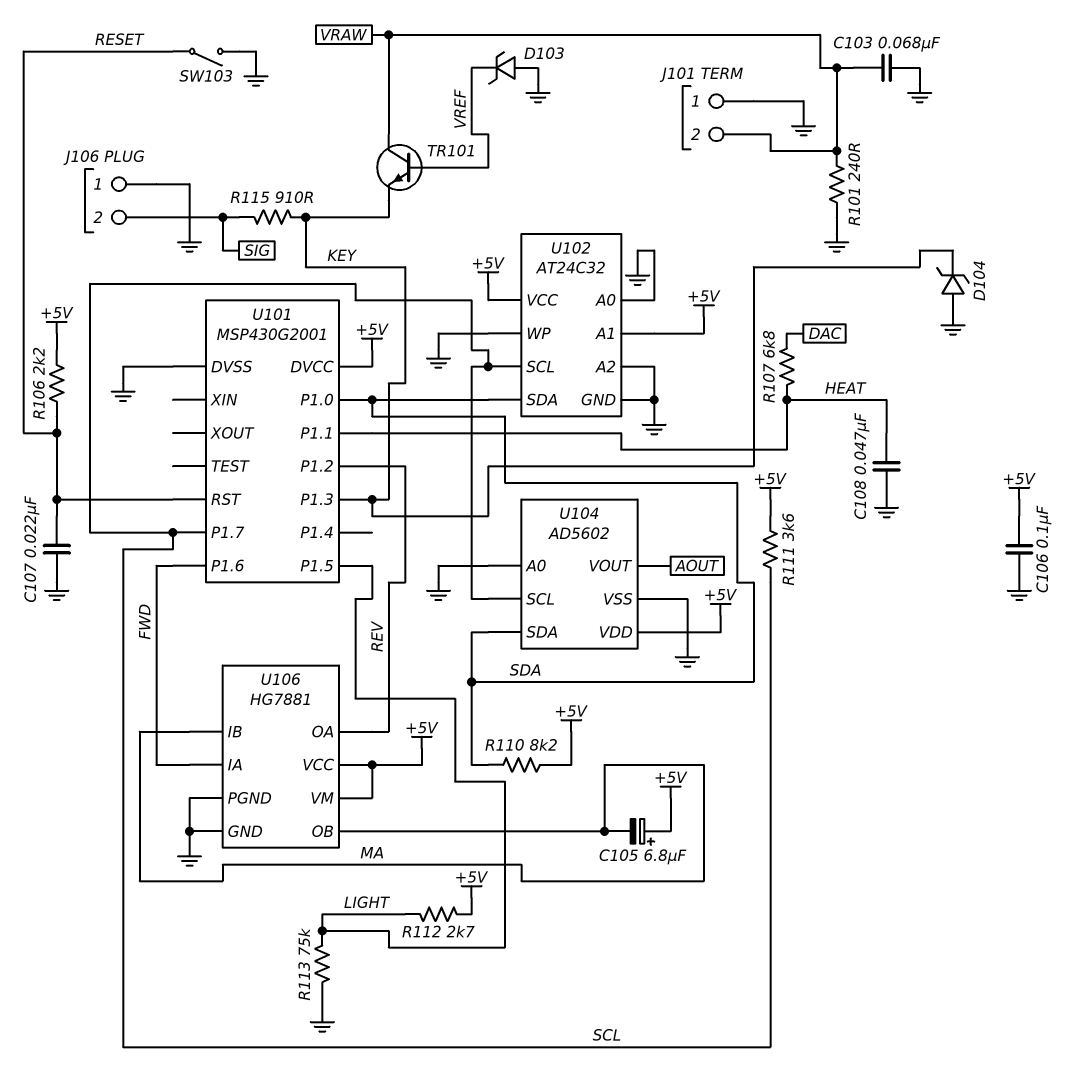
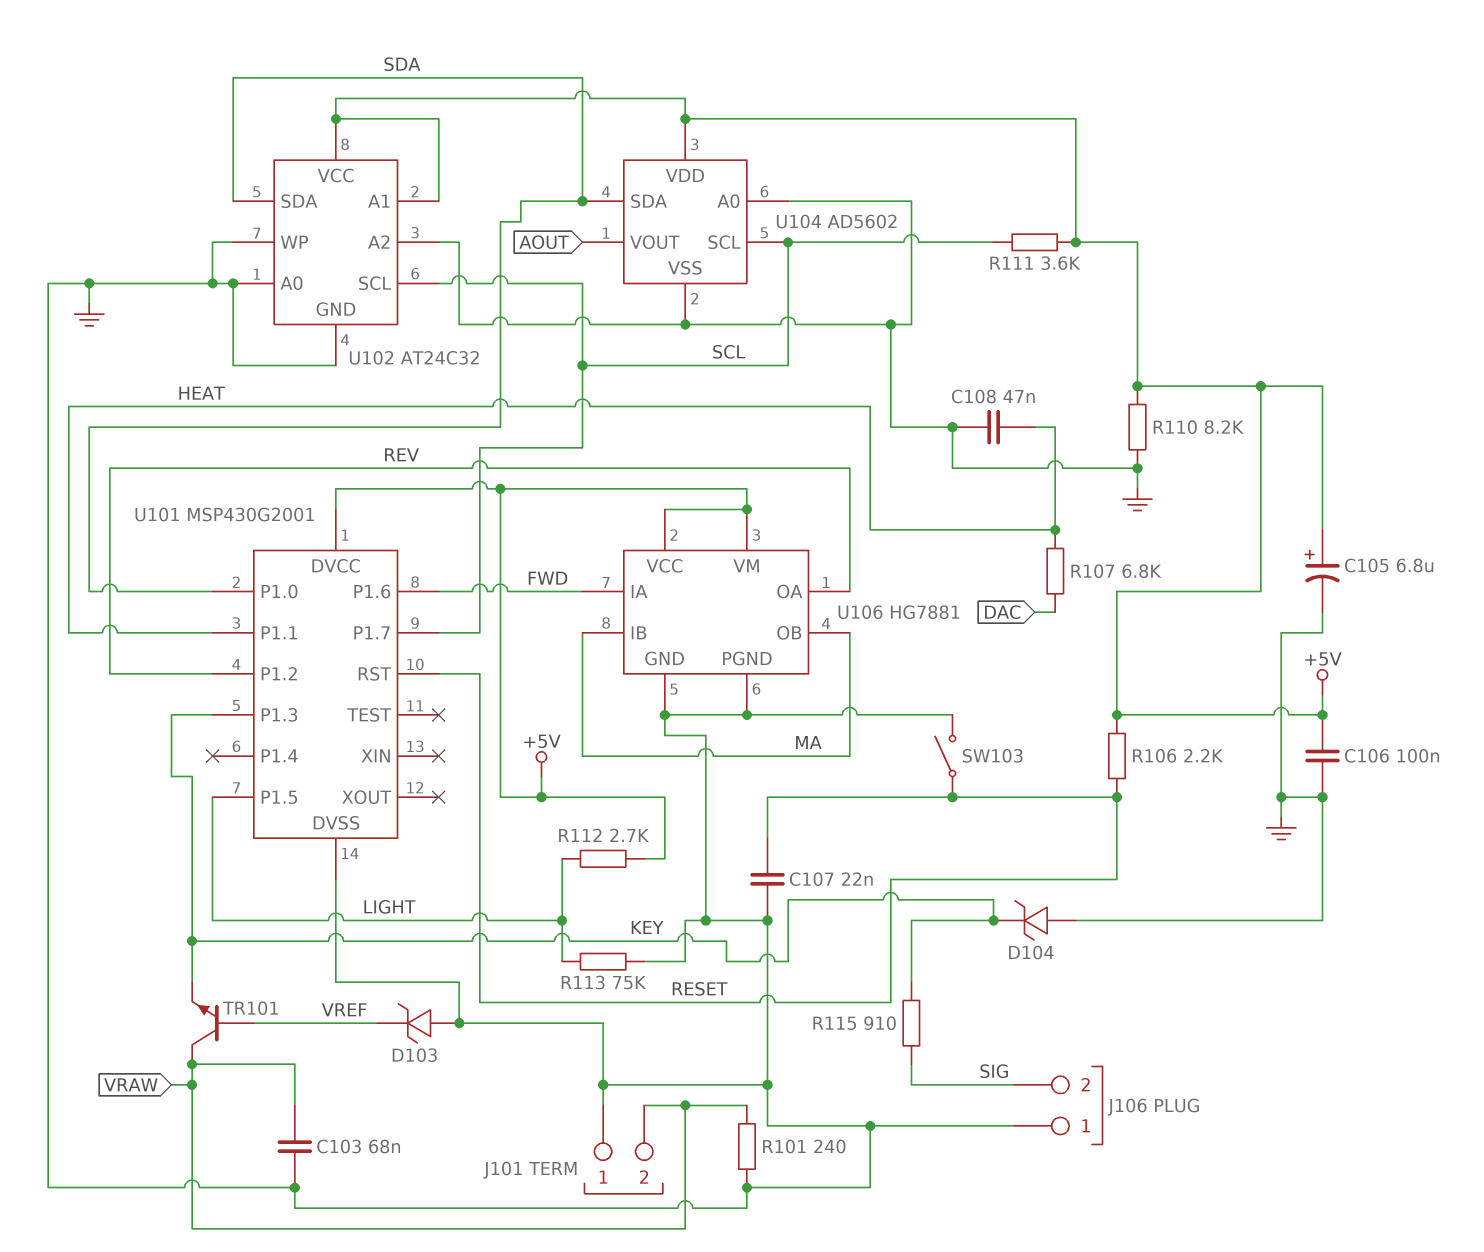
C105: 6.8uF (plus +5V, minus MA) -> 6.8uF (plus +5V, minus GND)
R110: 8.2k (+5V, SDA) -> 8.2k (+5V, GND)

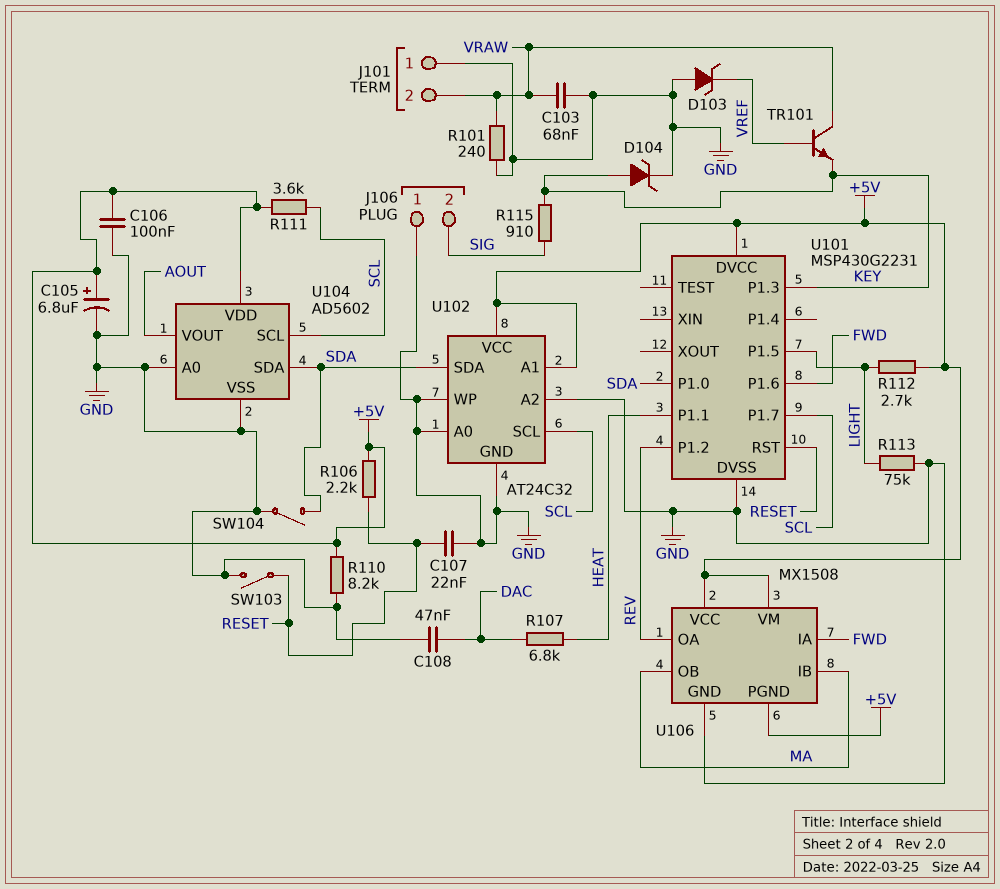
C108: 47nF (GND, HEAT) -> 47nF (DAC, GND)
D104: zener (A GND, K KEY) -> zener (A KEY, K GND)
SW104: none -> switch (GND, SDA)
U101: MSP430G2001 -> MSP430G2231
U106: HG7881 -> MX1508
U106 pin PGND: GND -> +5V

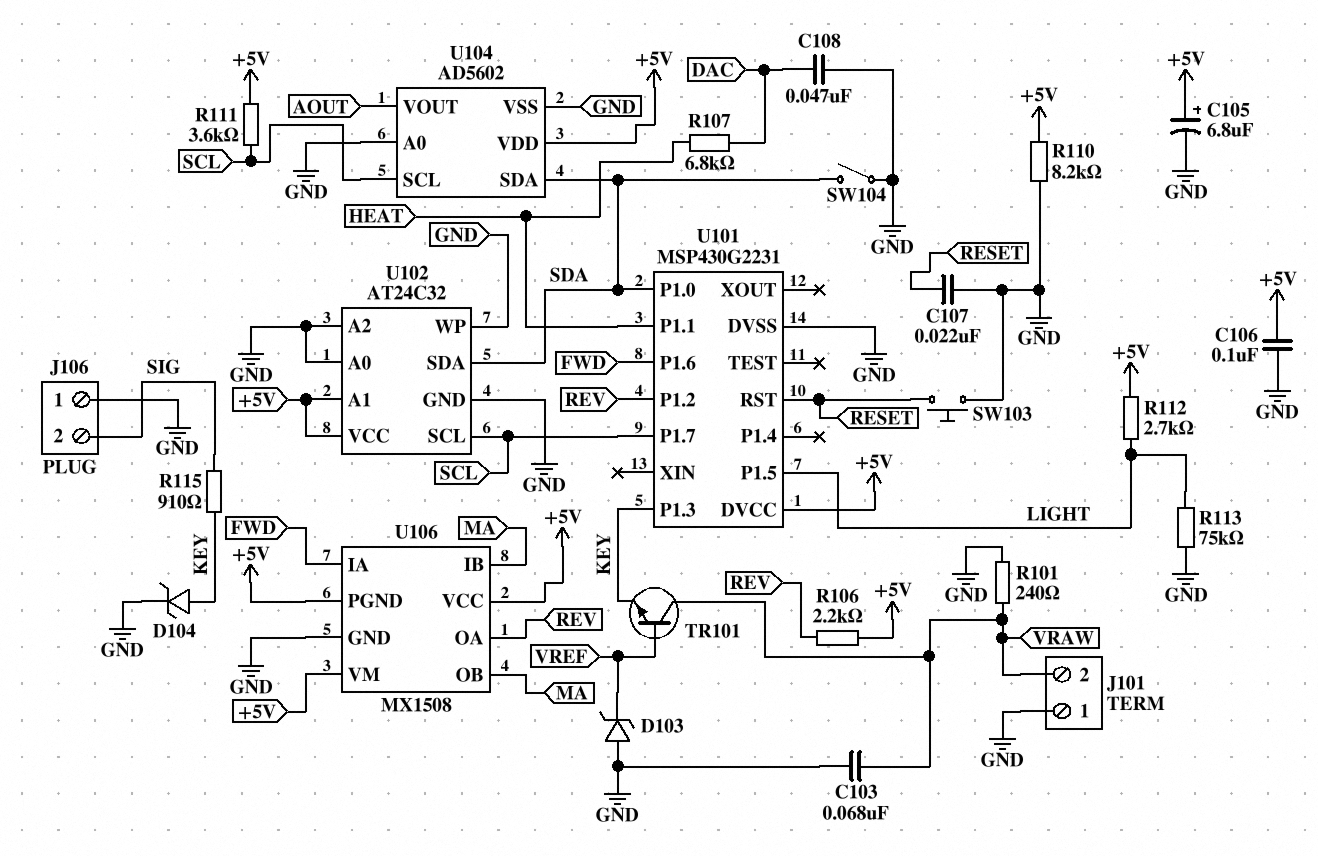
R106: 2.2k (+5V, RESET) -> 2.2k (+5V, REV)
SW103: switch (GND, RESET) -> button (GND, RESET)

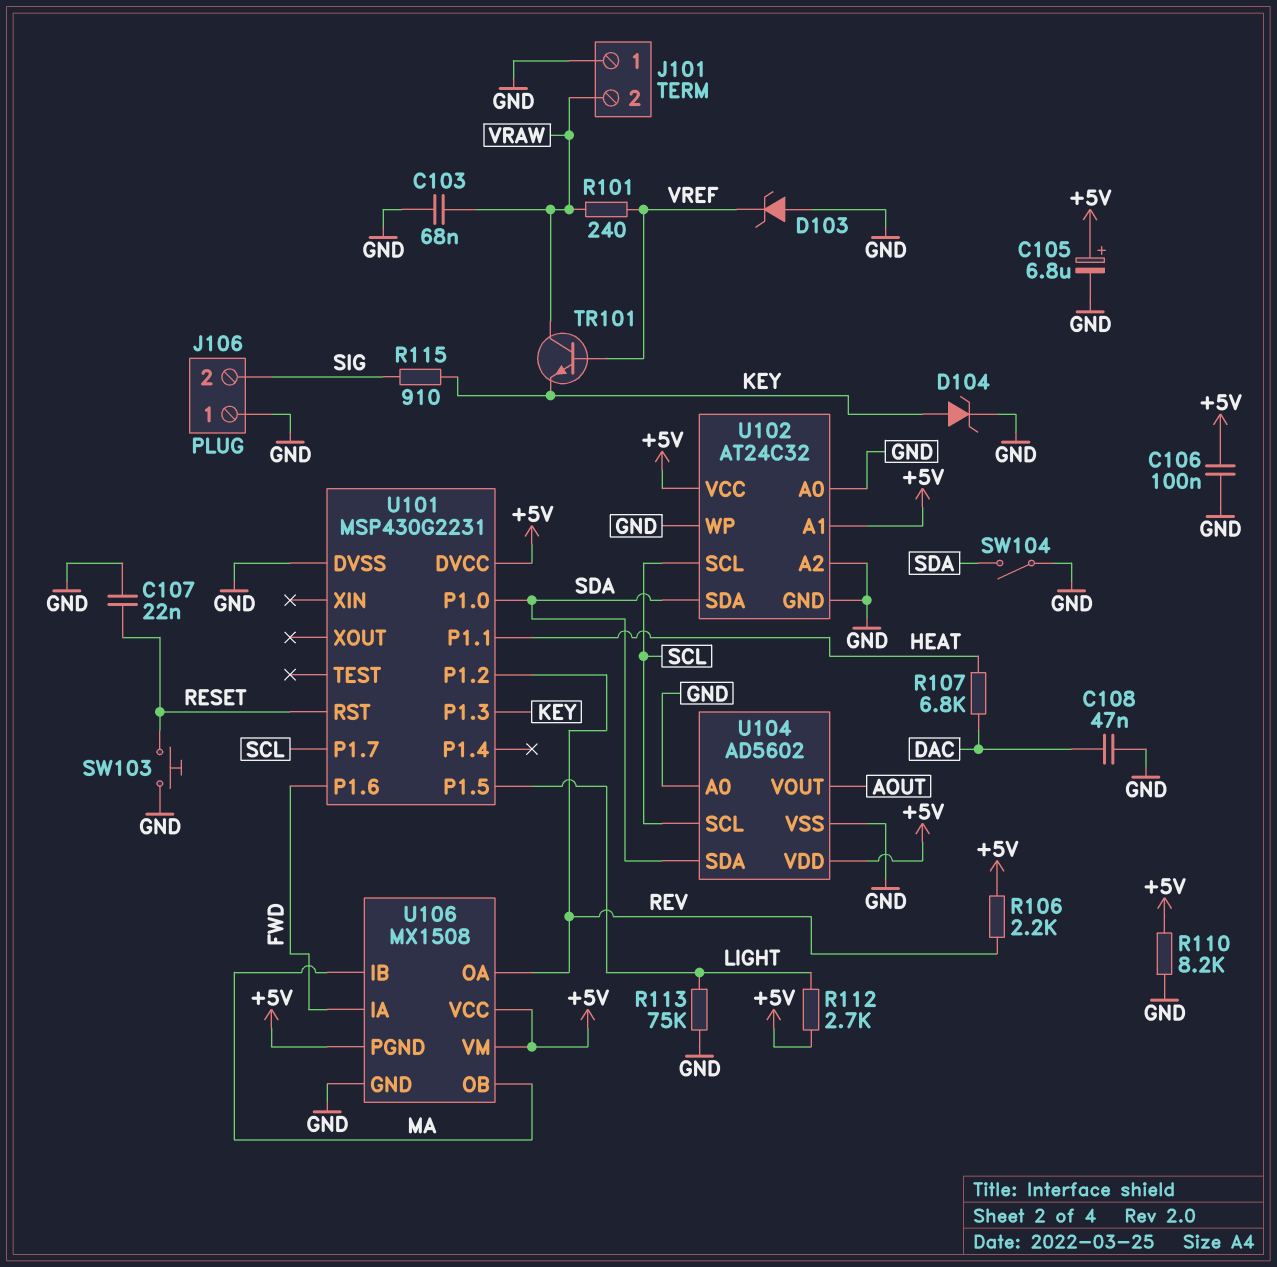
R101: 240 (GND, VRAW) -> 240 (VRAW, VREF)
R111: 3.6k (+5V, SCL) -> none

